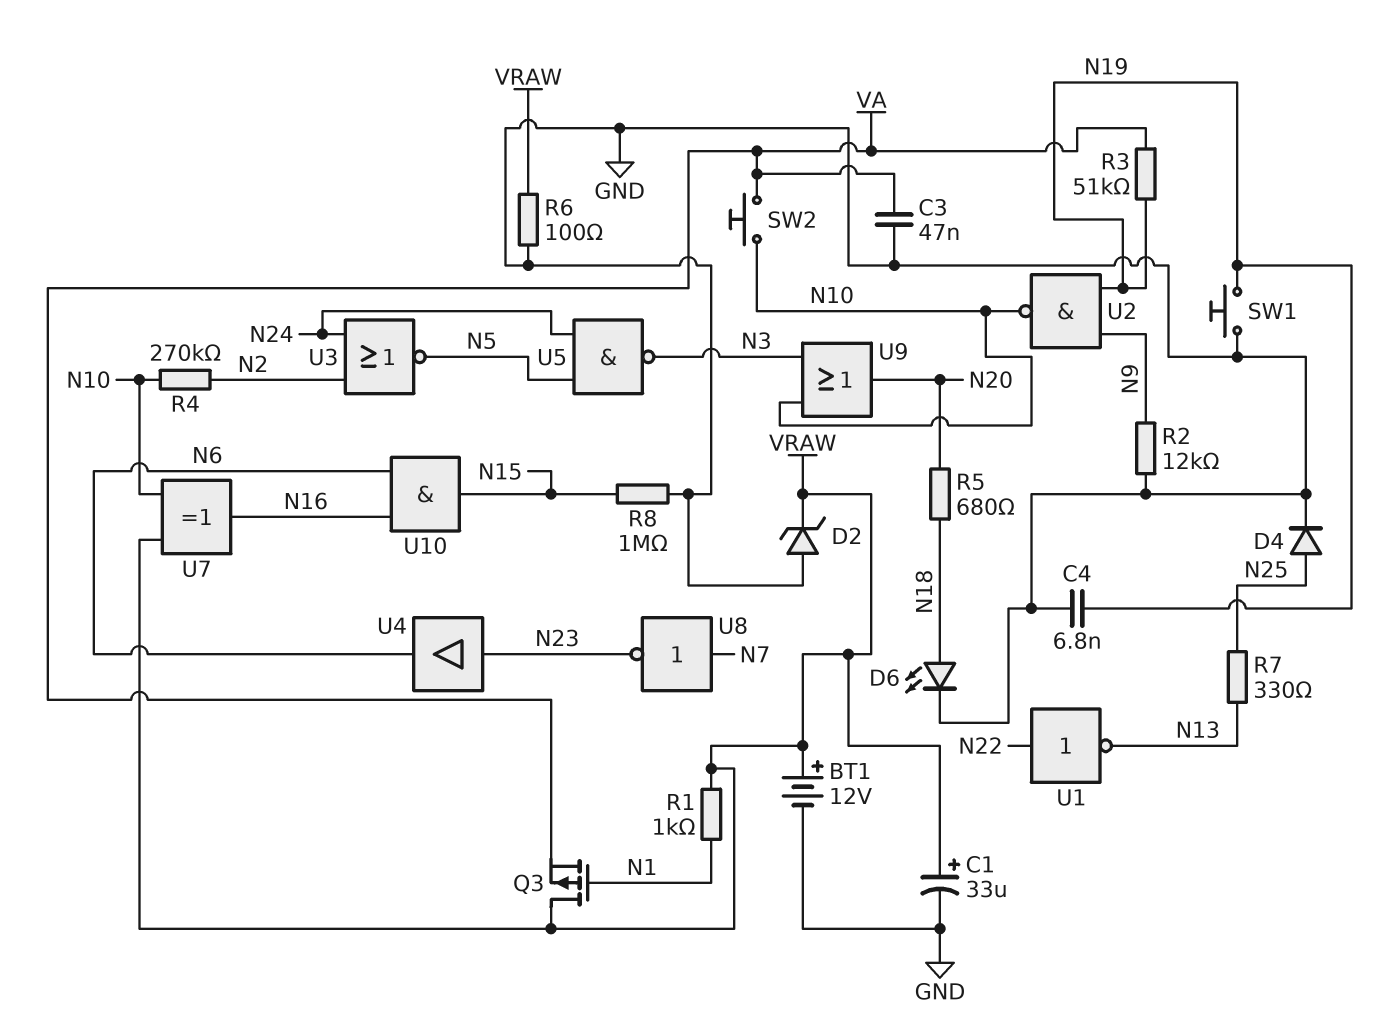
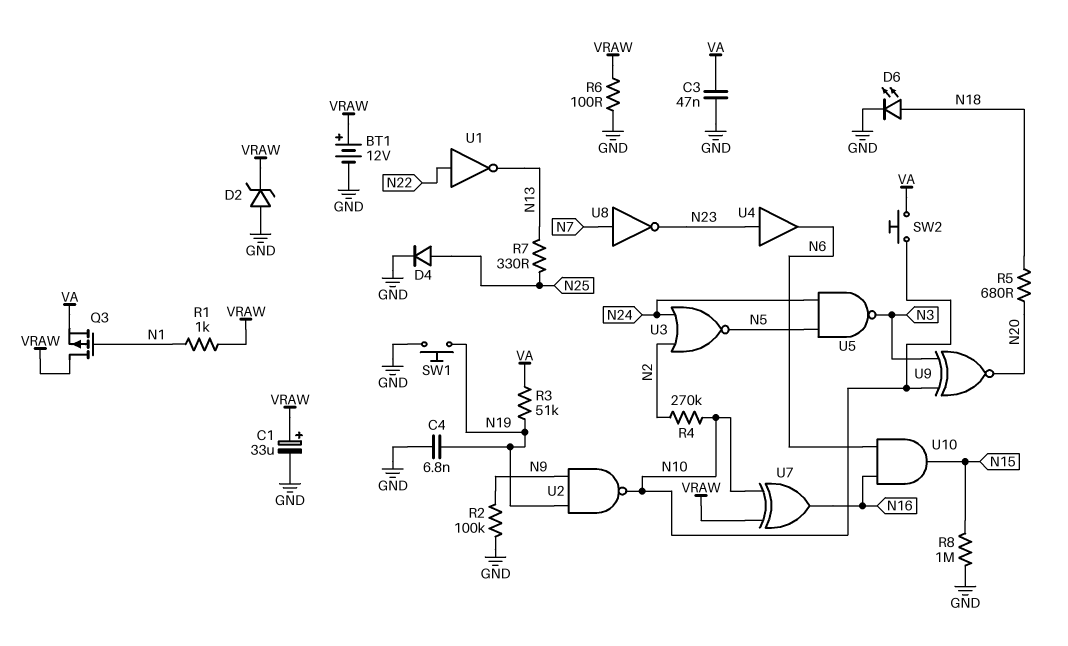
R2: 12k (GND, N9) -> 100k (GND, N9)
U9: OR (in N3, in N10, out N20) -> XNOR (in N3, in N10, out N20)

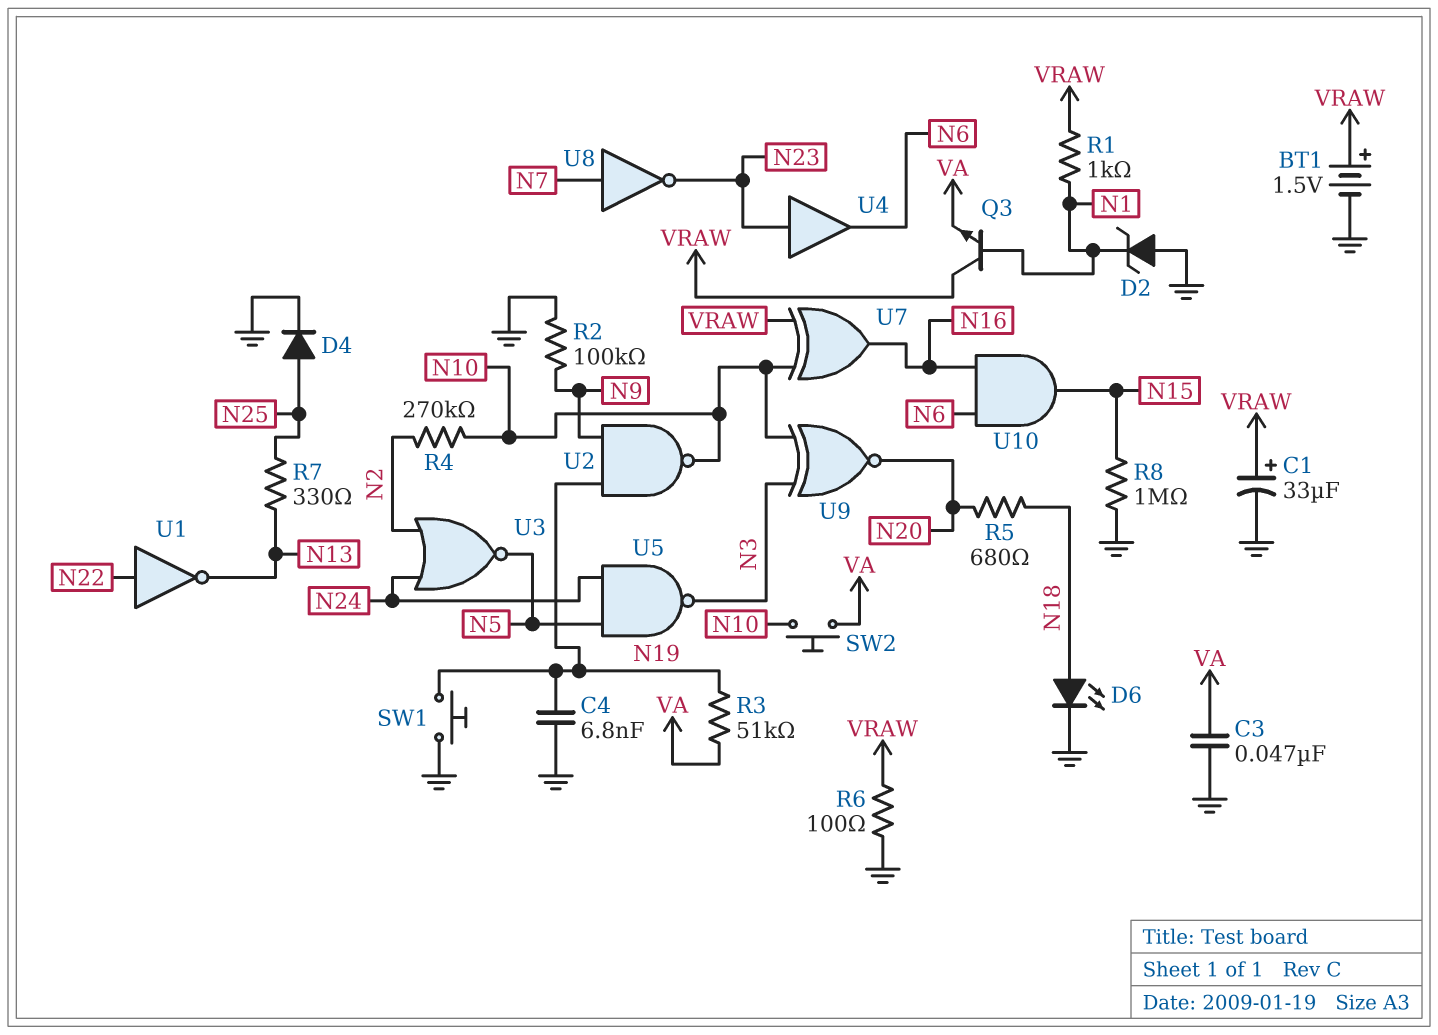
BT1: 12V (plus VRAW, minus GND) -> 1.5V (plus VRAW, minus GND)
D2: zener (A GND, K VRAW) -> zener (A GND, K N1)
Q3: PMOS (G N1, D VRAW, S VA) -> NPN (B N1, C VRAW, E VA)

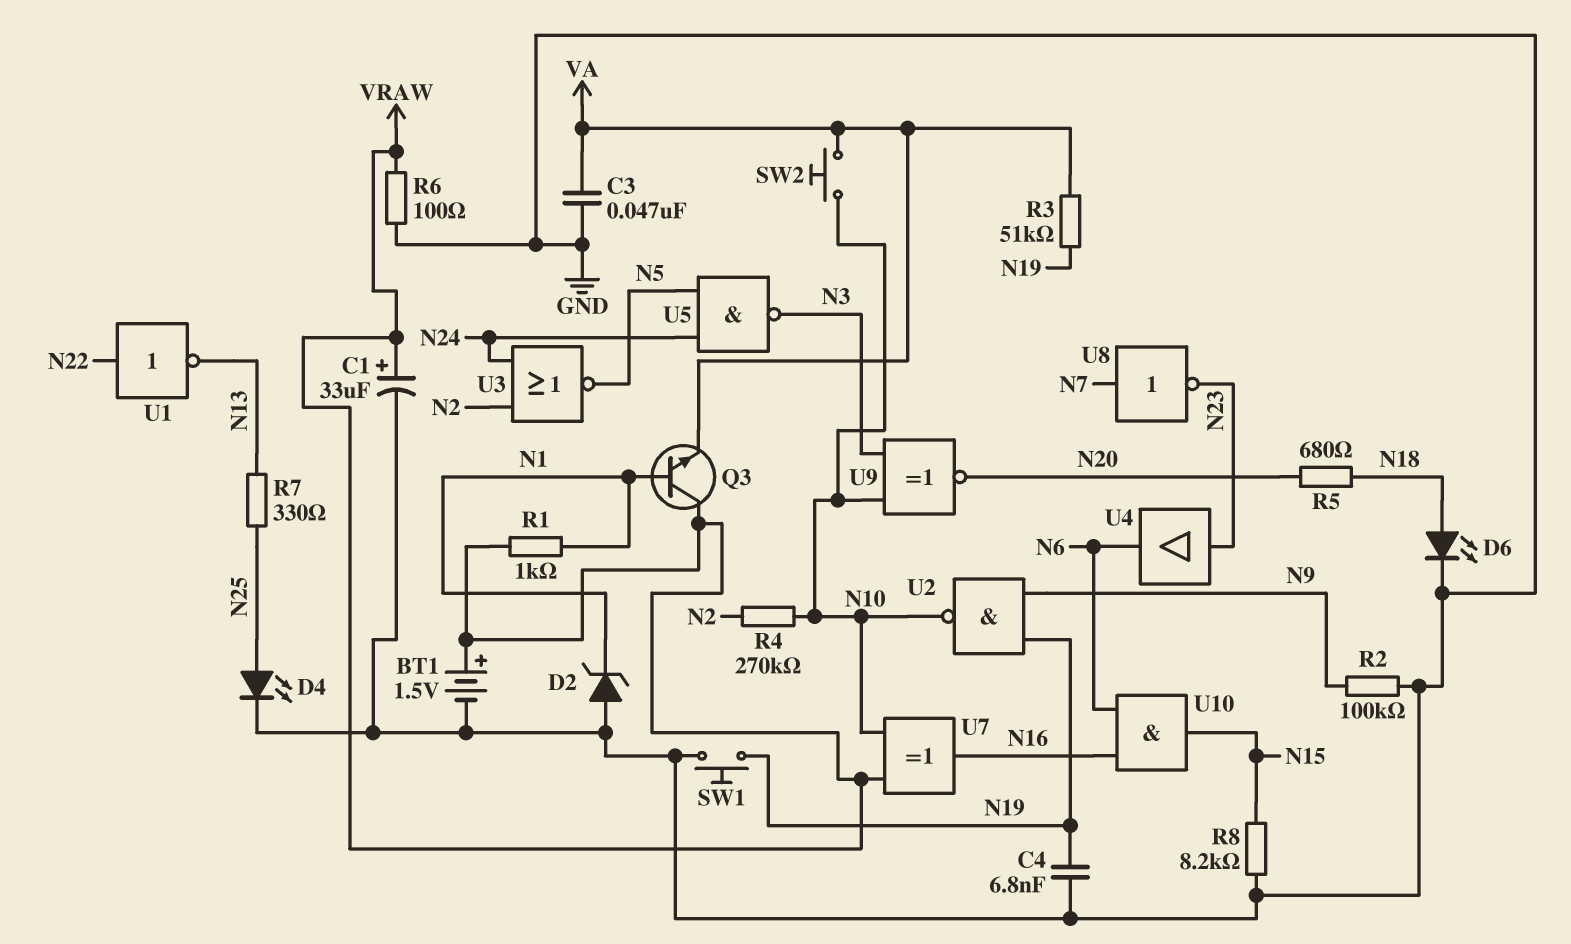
D4: diode (A N25, K GND) -> LED (A N25, K GND)
R8: 1M (GND, N15) -> 8.2k (GND, N15)

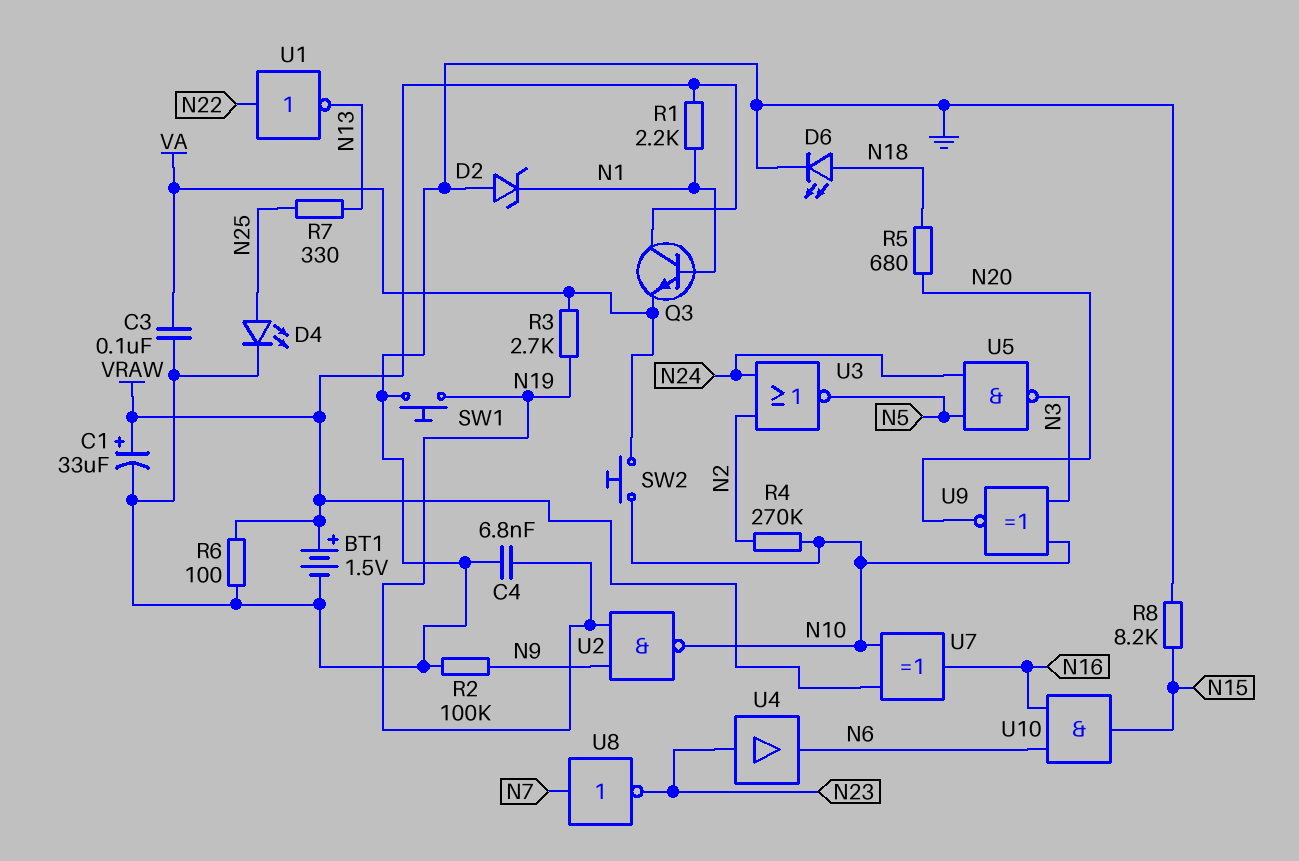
C3: 47nF (GND, VA) -> 100nF (GND, VA)
R1: 1k (N1, VRAW) -> 2.2k (N1, VRAW)
R3: 51k (N19, VA) -> 2.7k (N19, VA)

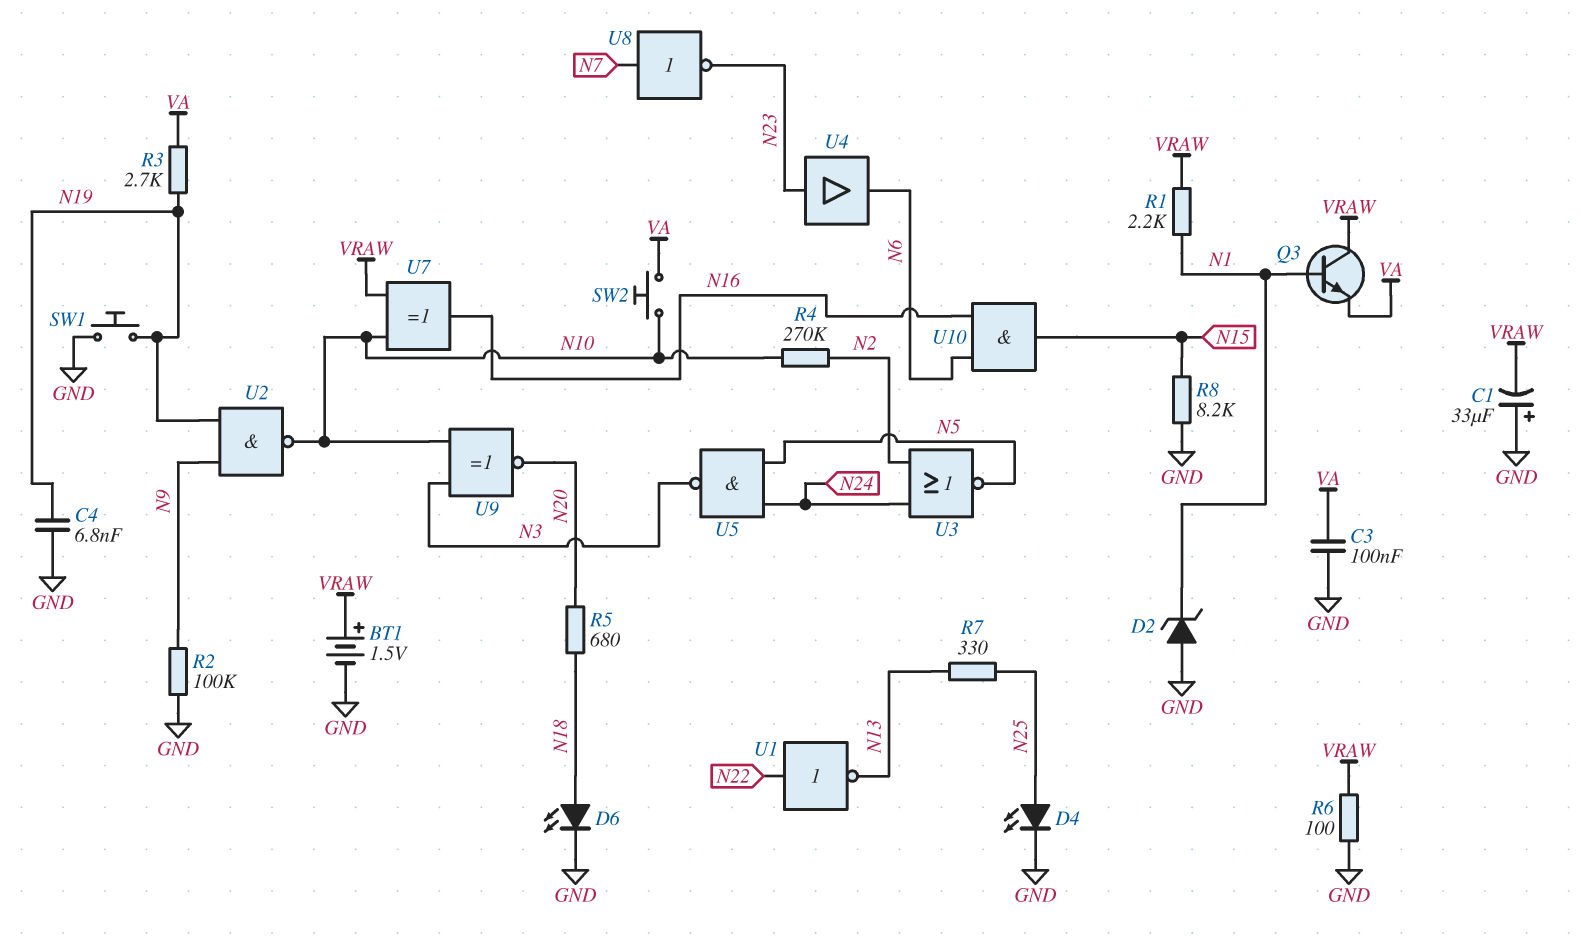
C1: 33uF (plus VRAW, minus GND) -> 33uF (plus GND, minus VRAW)

